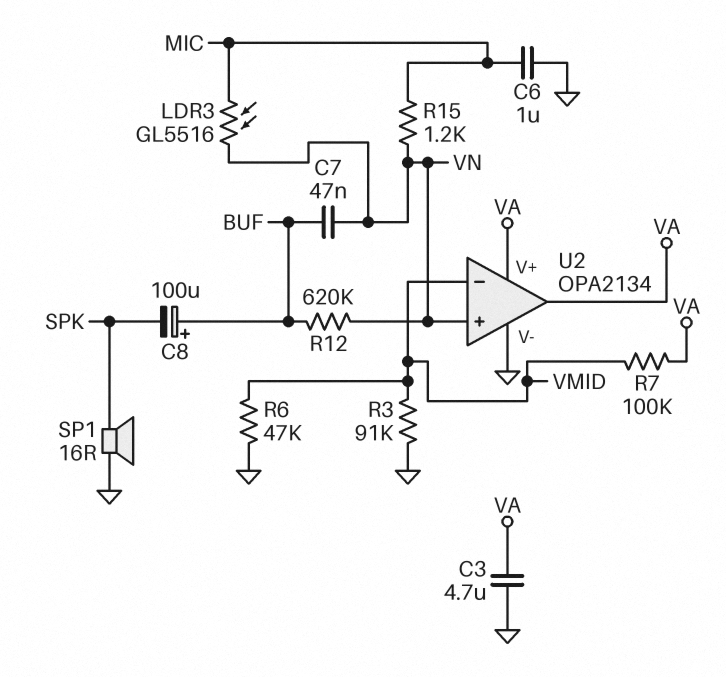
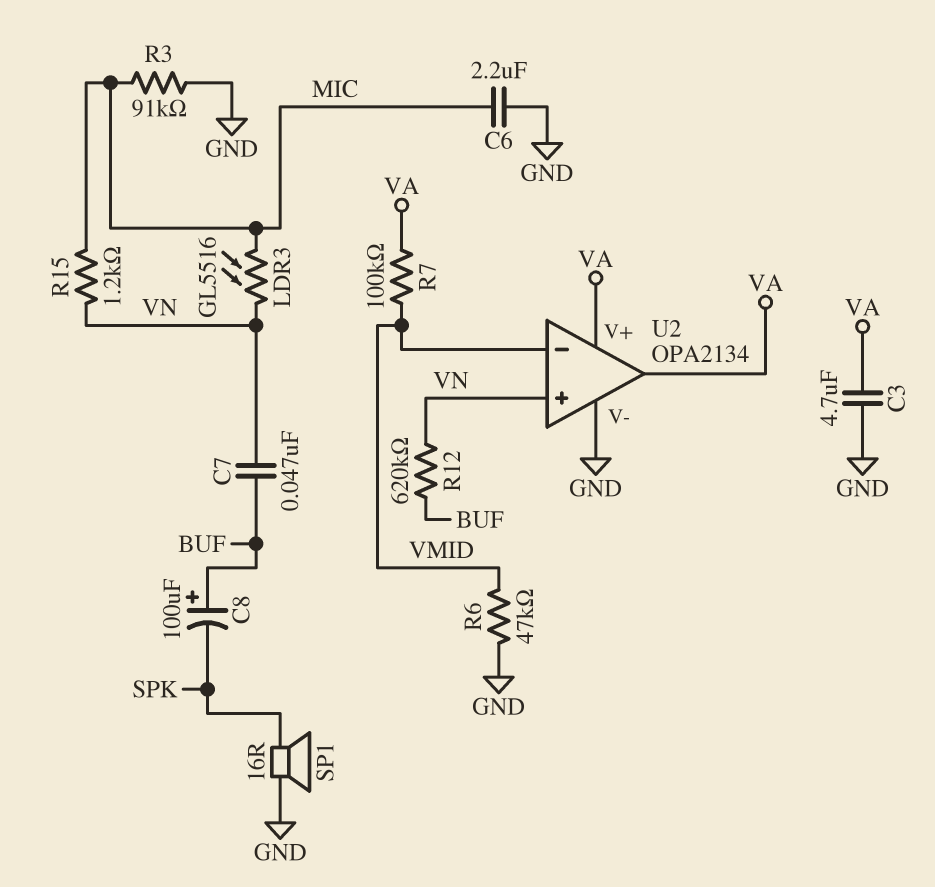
C6: 1uF (GND, MIC) -> 2.2uF (GND, MIC)
R3: 91k (GND, VMID) -> 91k (GND, MIC)

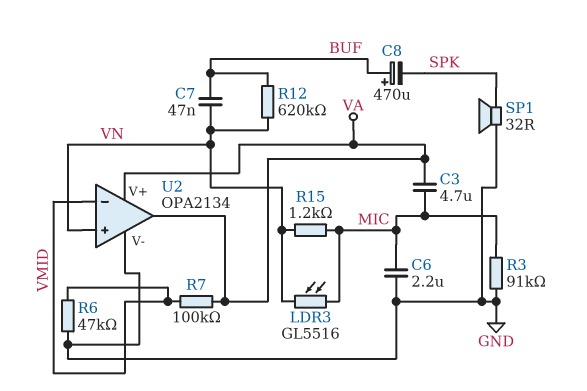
C3: 4.7uF (GND, VA) -> 4.7uF (MIC, VA)
C8: 100uF (plus BUF, minus SPK) -> 470uF (plus BUF, minus SPK)
SP1: speaker 16R (GND, SPK) -> speaker 32R (GND, SPK)

